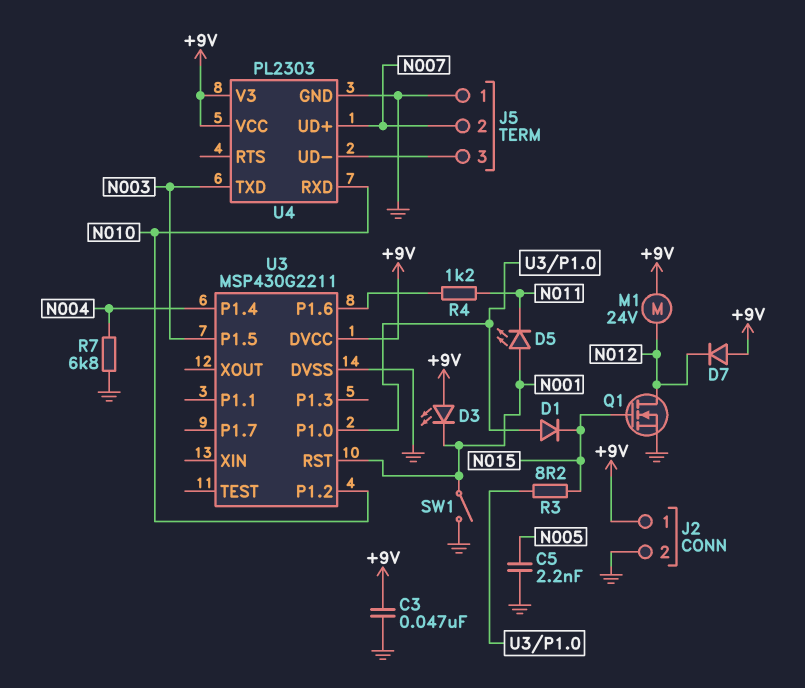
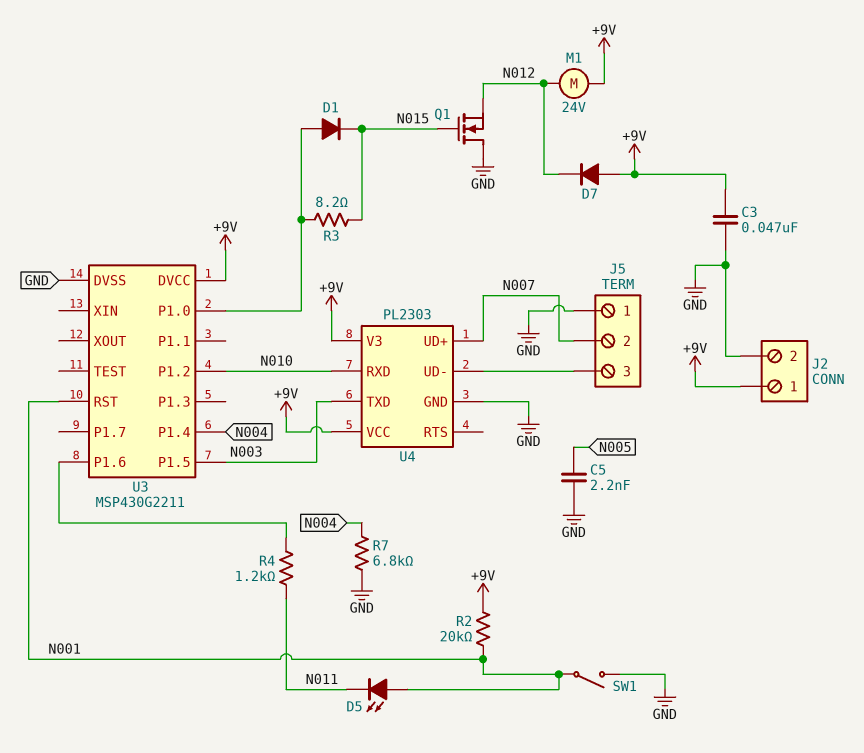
D3: LED (A +9V, K N001) -> none
Q1: NMOS (G N015, D N012, S GND) -> NMOS (G N015, D GND, S N012)
R2: none -> 20k (+9V, N001)

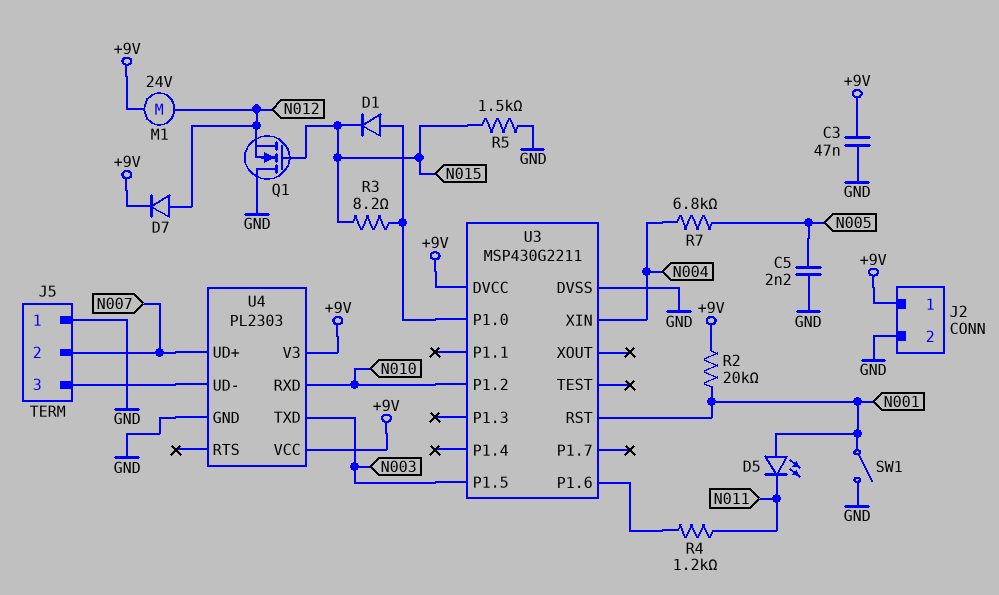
D7: diode (A +9V, K N012) -> diode (A N012, K +9V)
R5: none -> 1.5k (GND, N015)
R7: 6.8k (GND, N004) -> 6.8k (N004, N005)
U3 pin P1.4: N004 -> none
U3 pin XIN: none -> N004

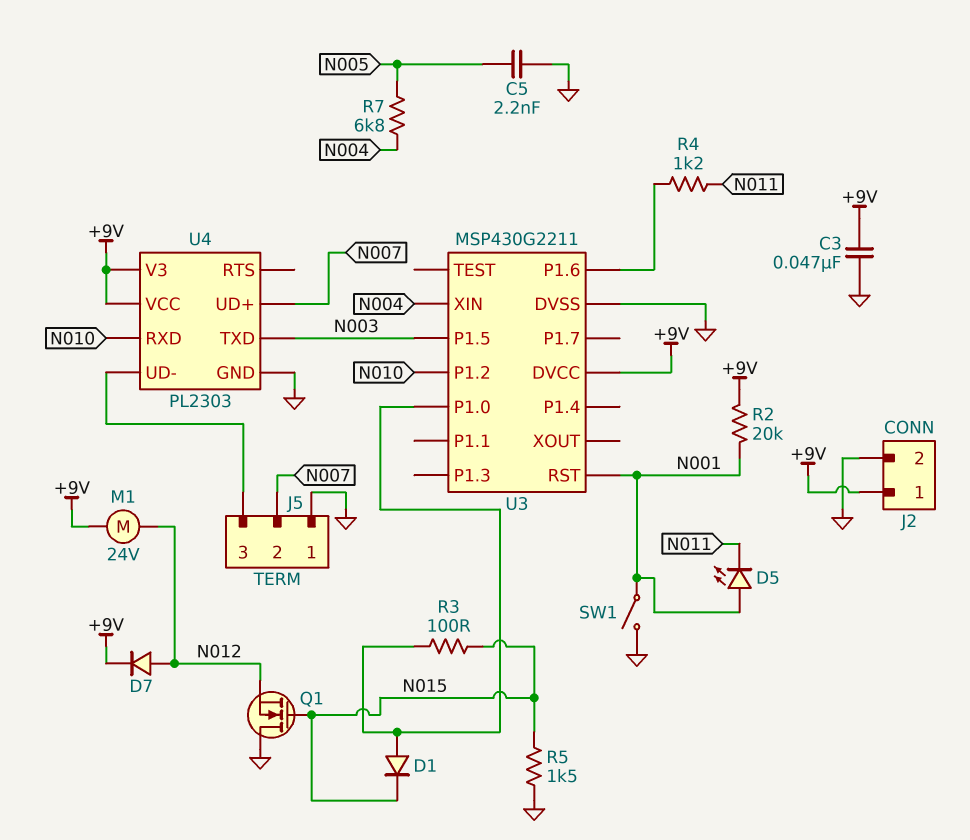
R3: 8.2 (N015, U3/P1.0) -> 100 (N015, U3/P1.0)

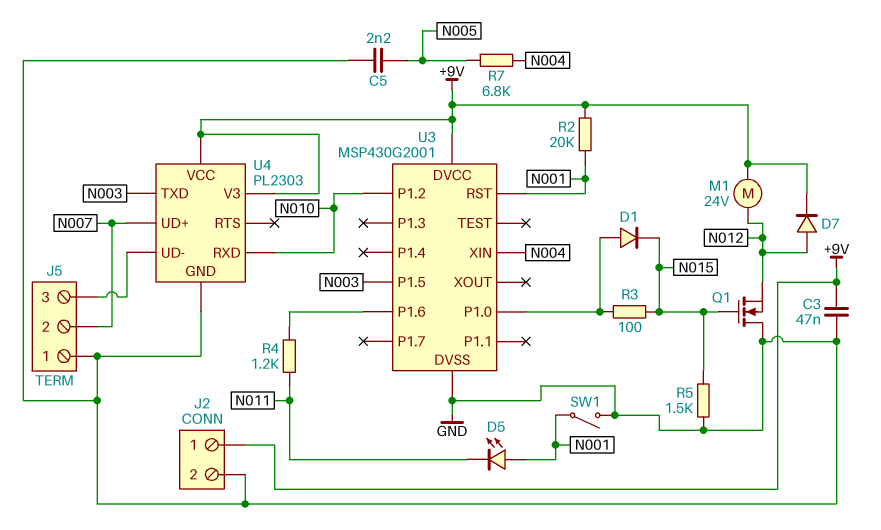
U3: MSP430G2211 -> MSP430G2001

